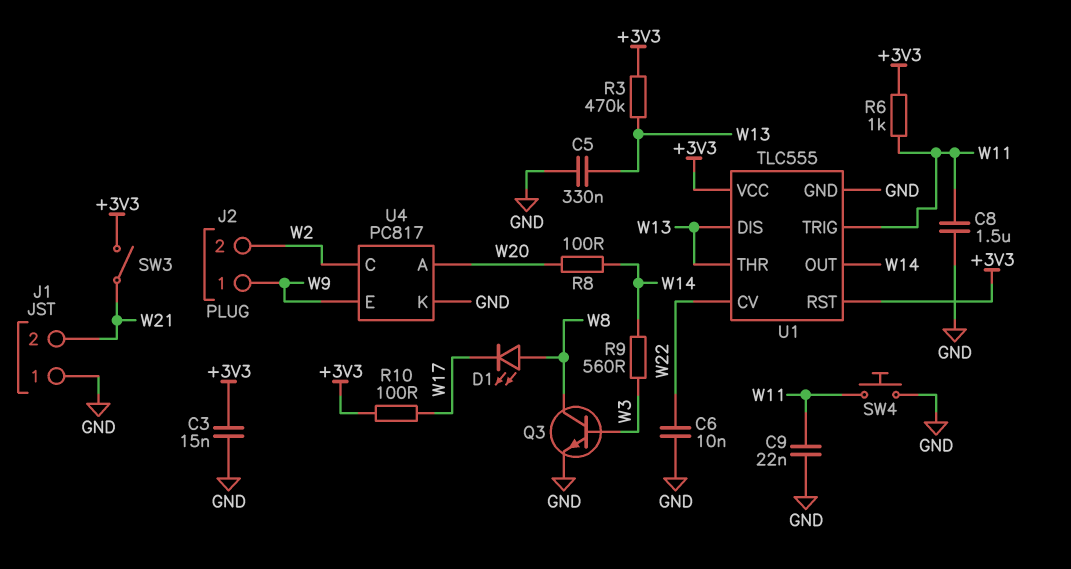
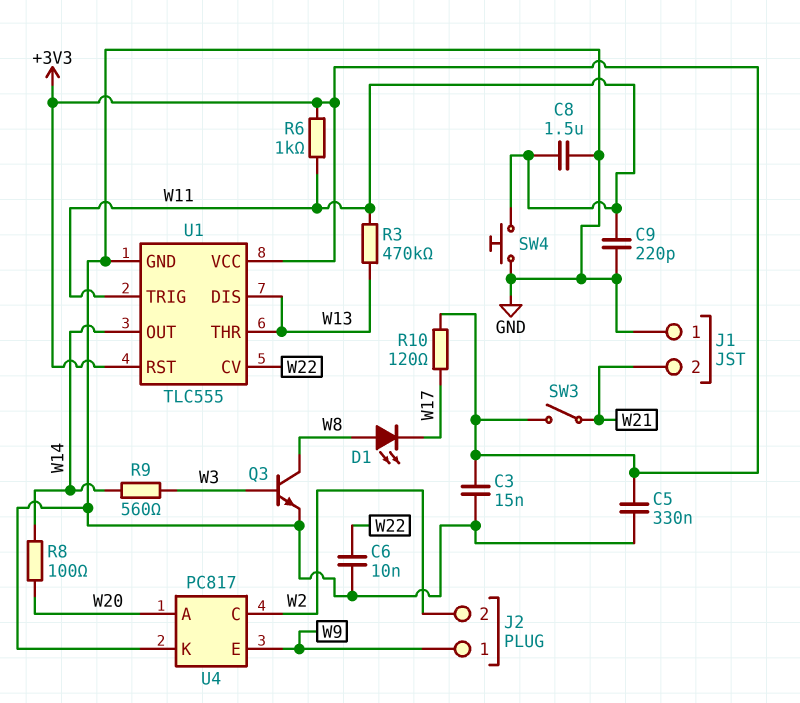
C5: 330nF (GND, W13) -> 330nF (+3V3, GND)
C9: 22nF (GND, W11) -> 220pF (GND, W11)
R3: 470k (+3V3, W13) -> 470k (W11, W13)
R10: 100 (+3V3, W17) -> 120 (+3V3, W17)

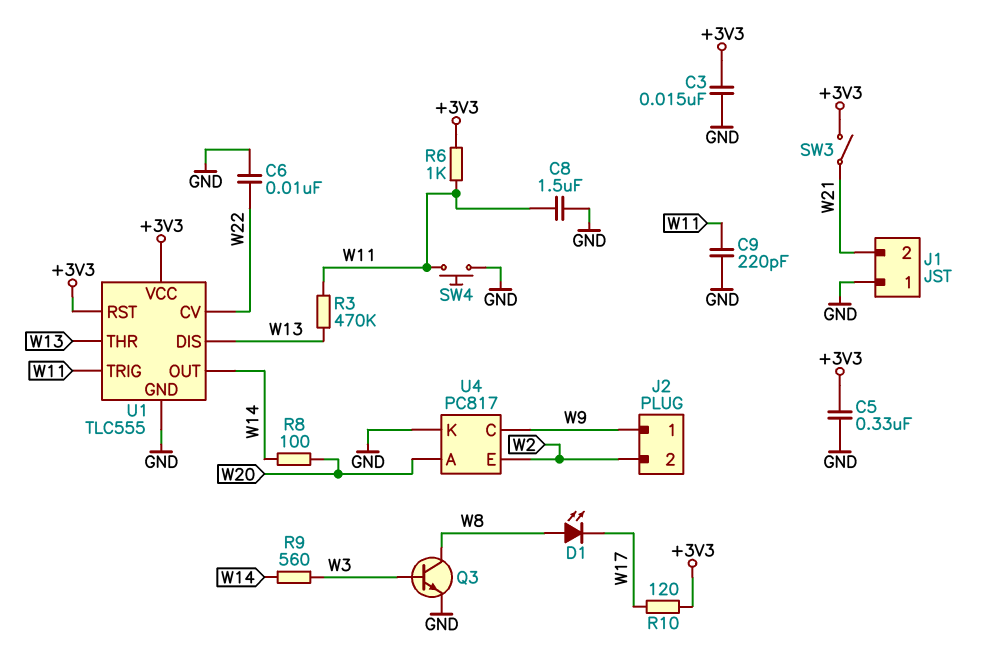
U4 pin C: W2 -> W9
U4 pin E: W9 -> W2

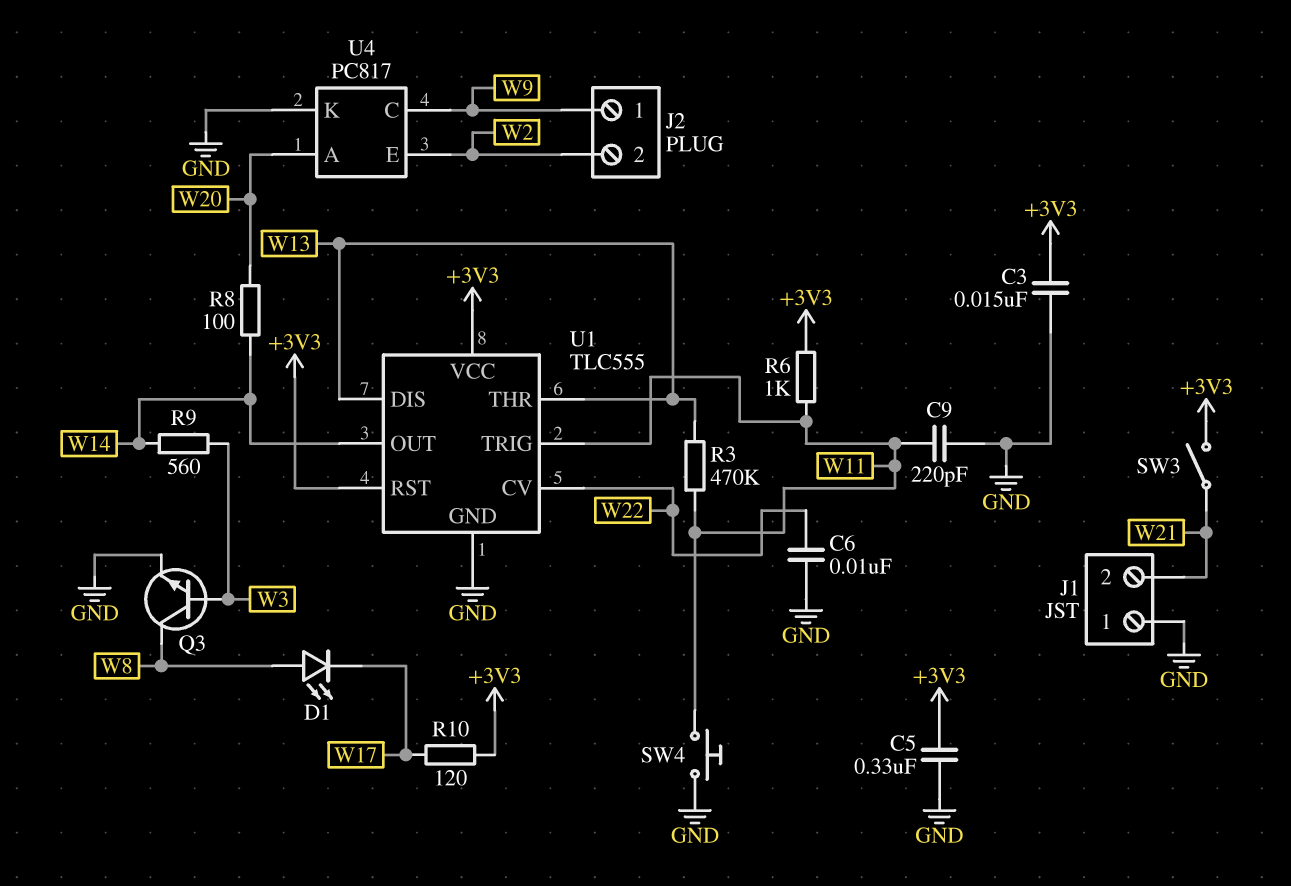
C8: 1.5uF (GND, W11) -> none

